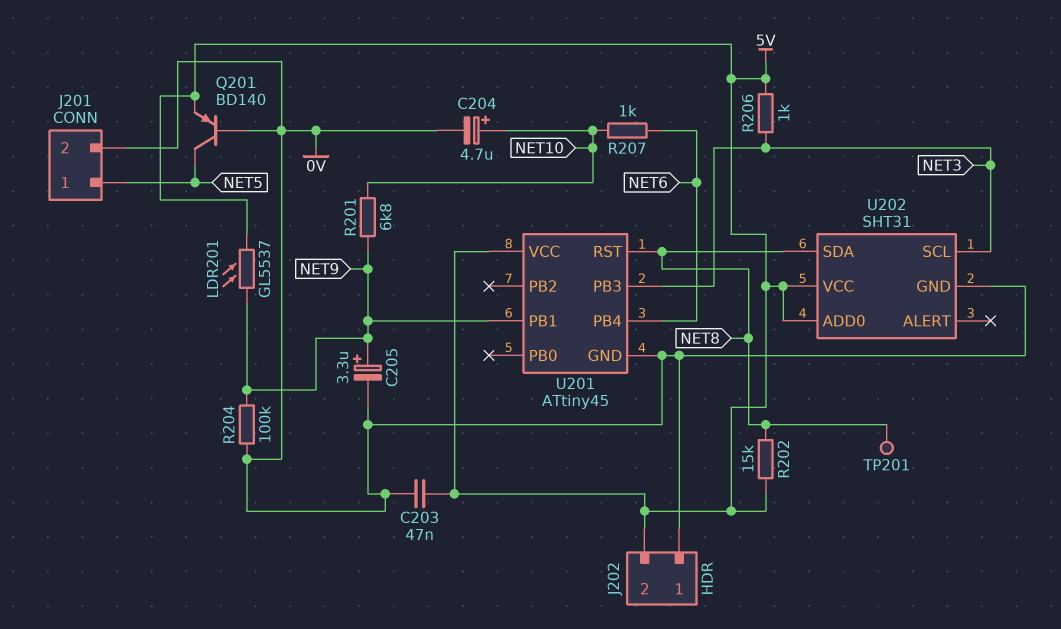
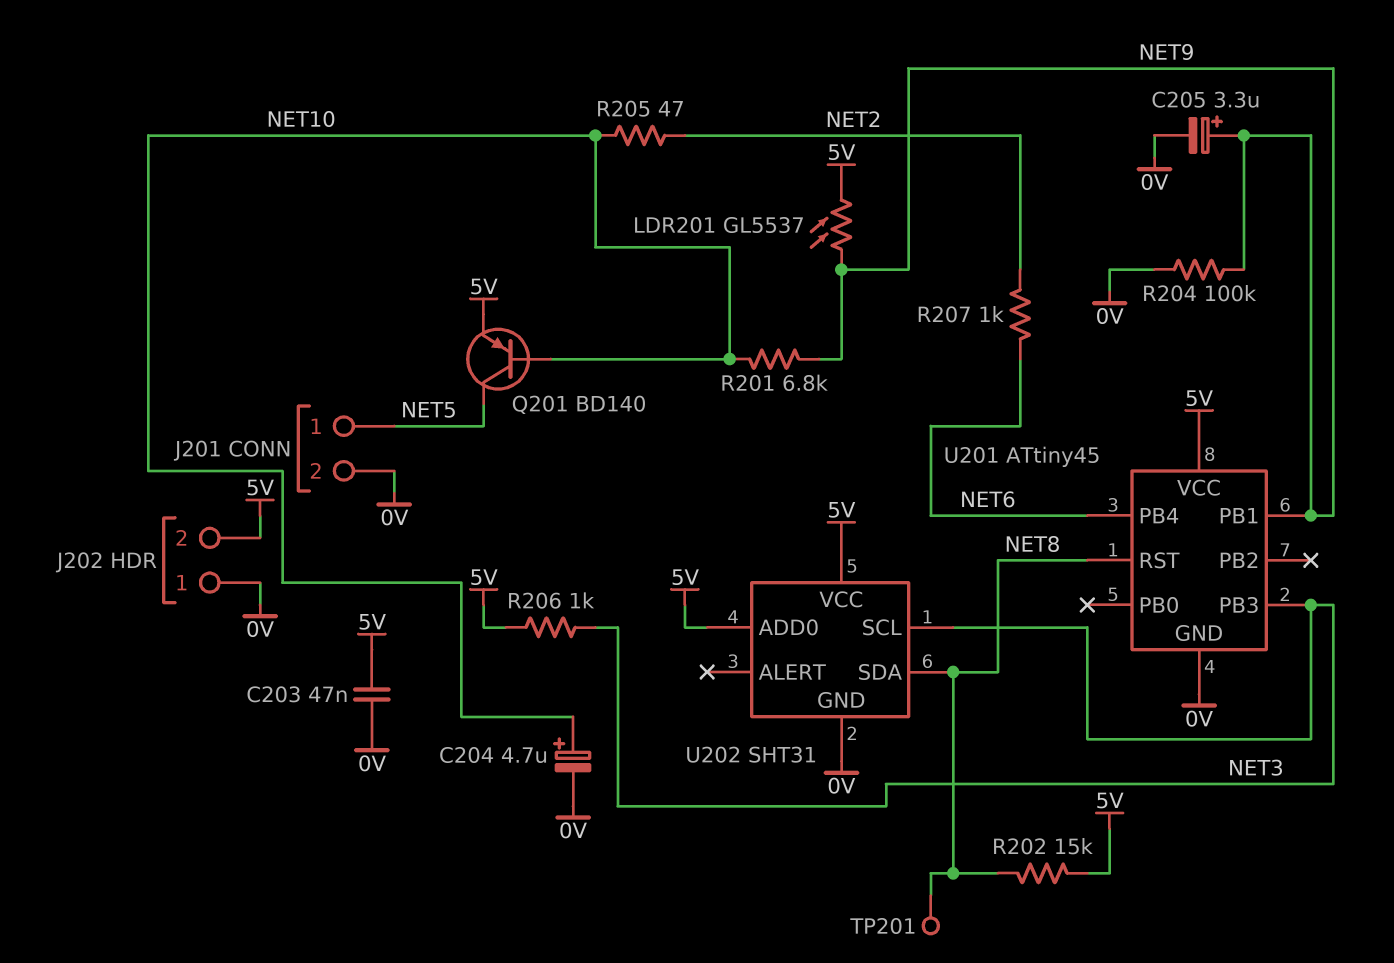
Q201: PNP BD140 (B 0V, C NET5, E 5V) -> PNP BD140 (B NET10, C NET5, E 5V)
R205: none -> 47 (NET2, NET10)
R207: 1k (NET6, NET10) -> 1k (NET2, NET6)

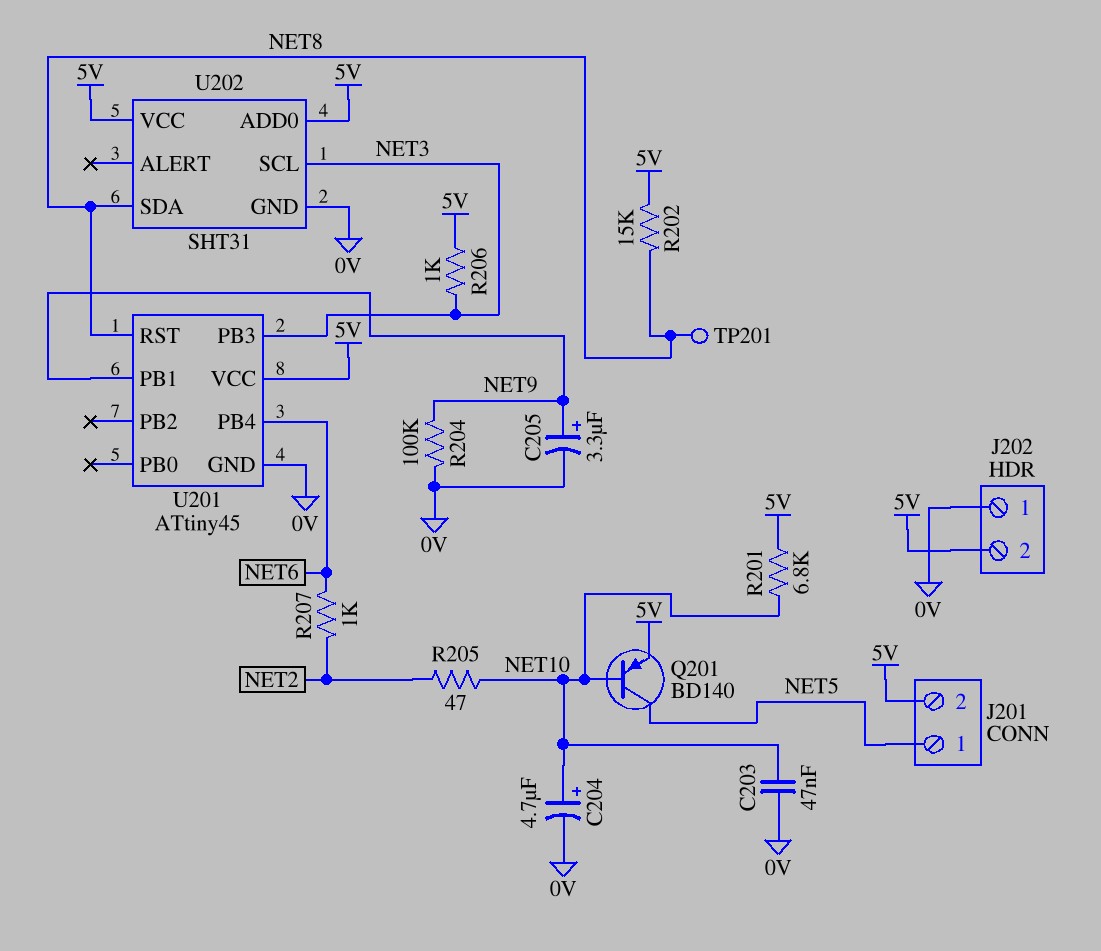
C203: 47nF (0V, 5V) -> 47nF (0V, NET10)
J201 pin 2: 0V -> 5V
LDR201: GL5537 (5V, NET9) -> none
R201: 6.8k (NET9, NET10) -> 6.8k (5V, NET10)

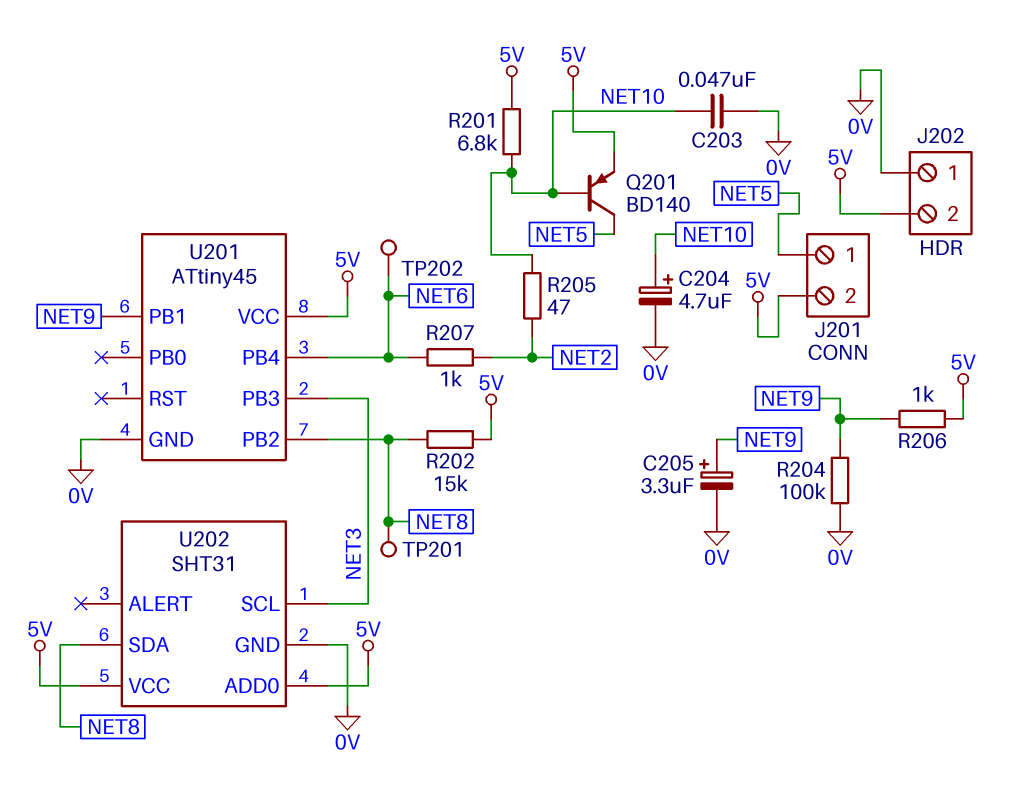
R206: 1k (5V, NET3) -> 1k (5V, NET9)
TP202: none -> test point (NET6)
U201 pin PB2: none -> NET8
U201 pin RST: NET8 -> none

